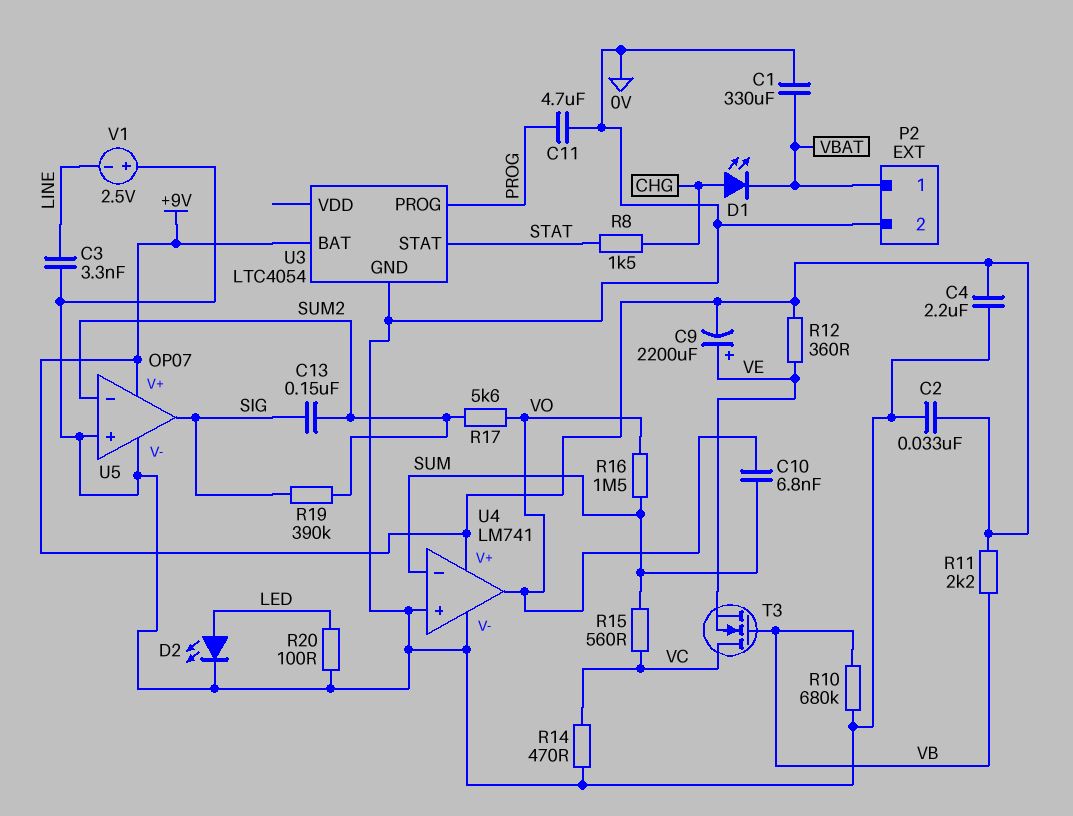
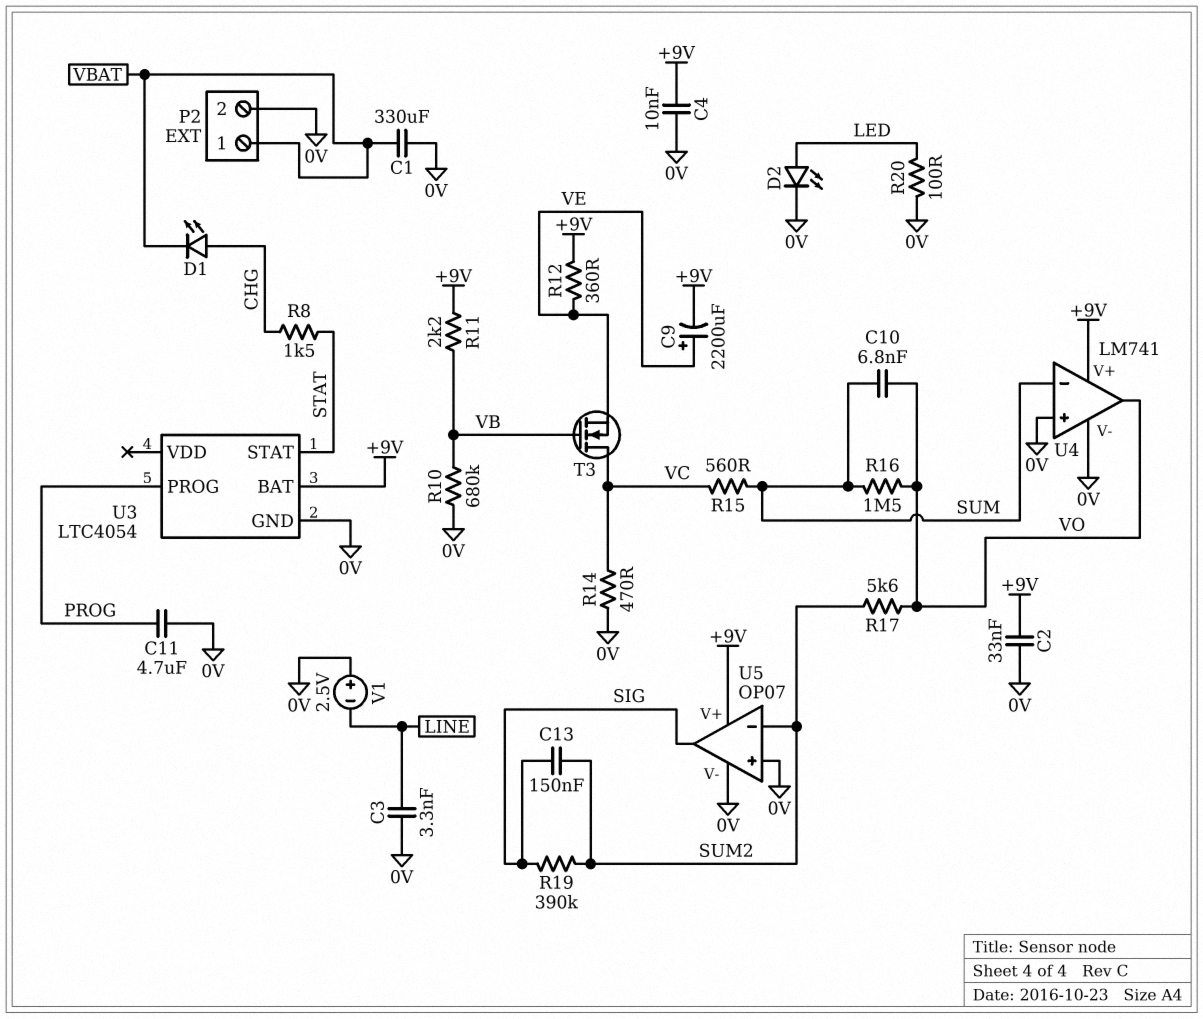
C4: 2.2uF (+9V, 0V) -> 10nF (+9V, 0V)

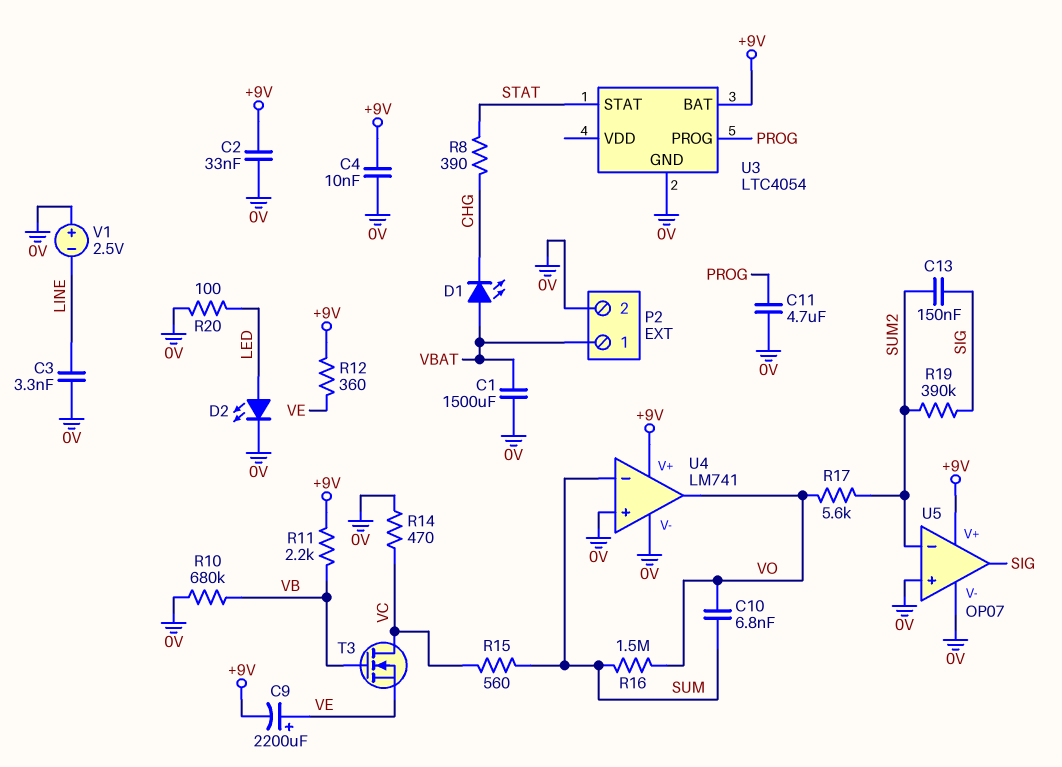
C1: 330uF (0V, VBAT) -> 1500uF (0V, VBAT)
D1: LED (A CHG, K VBAT) -> LED (A VBAT, K CHG)
R8: 1.5k (CHG, STAT) -> 390 (CHG, STAT)

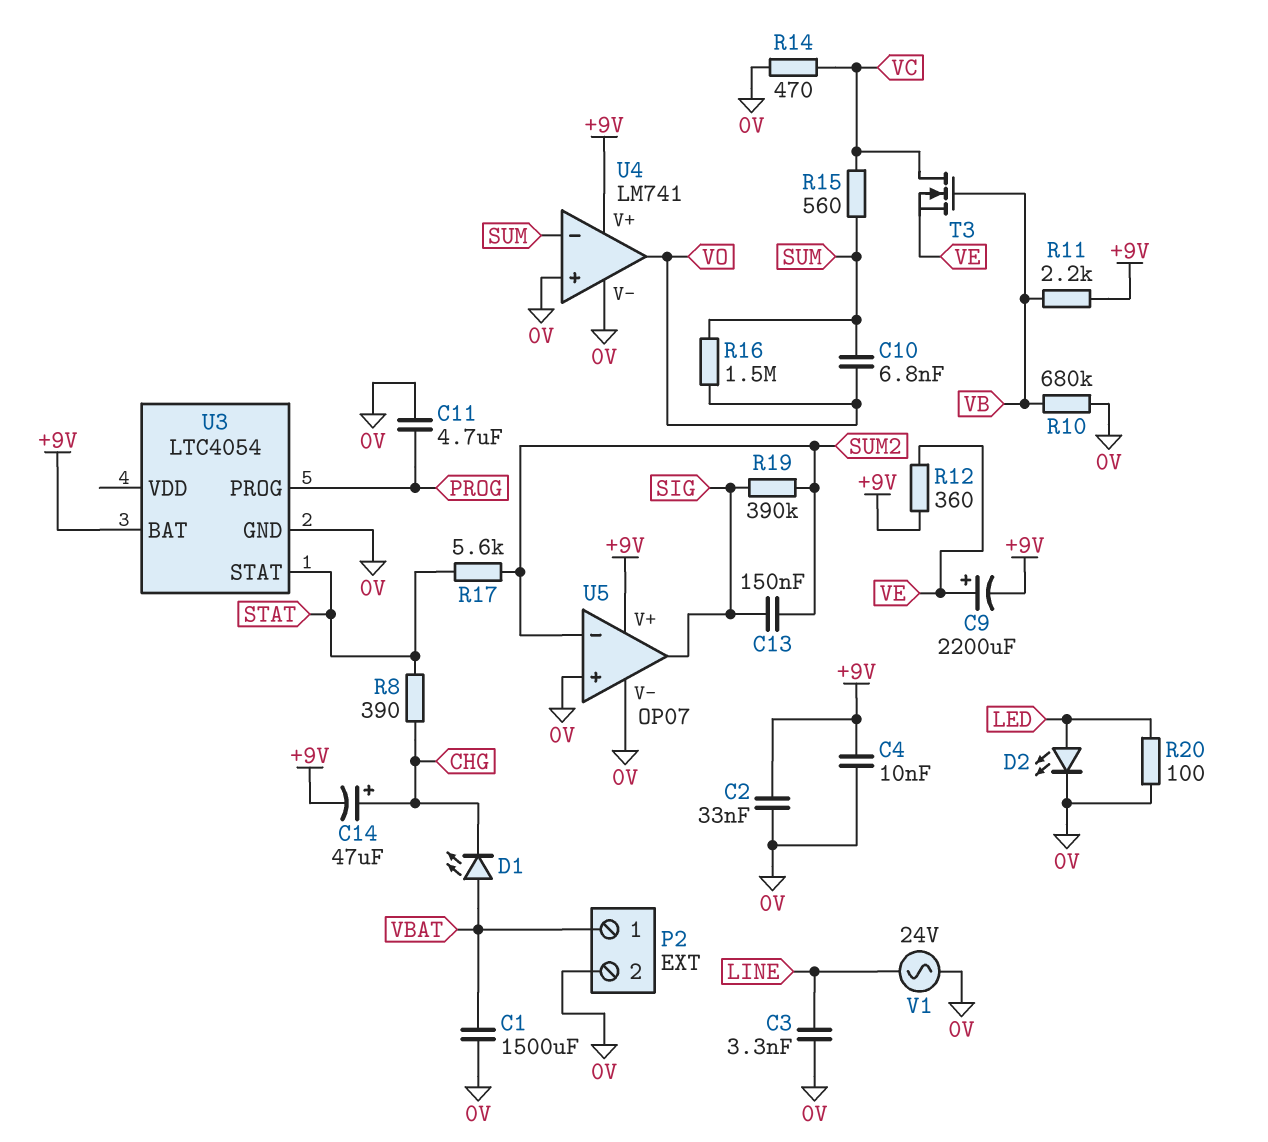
C14: none -> 47uF (plus CHG, minus +9V)
R17: 5.6k (SUM2, VO) -> 5.6k (STAT, SUM2)
V1: 2.5V (plus 0V, minus LINE) -> AC 24V (0V, LINE)

